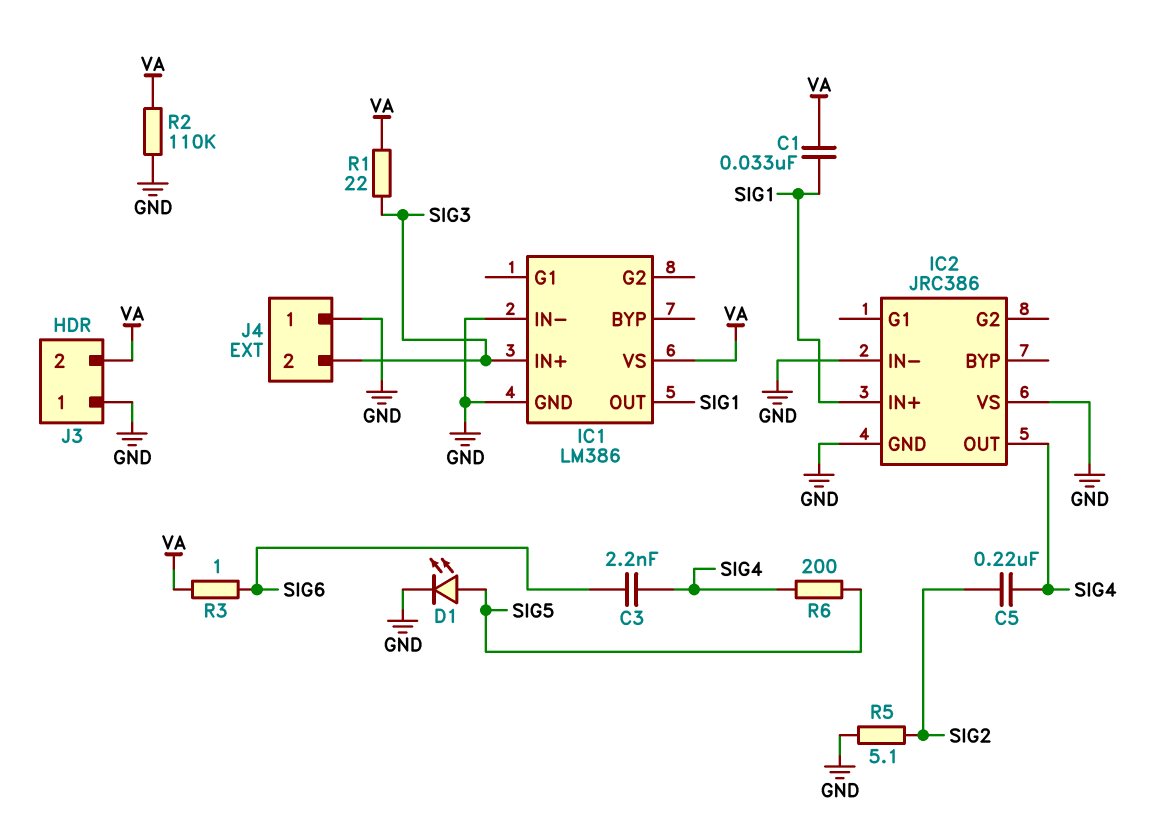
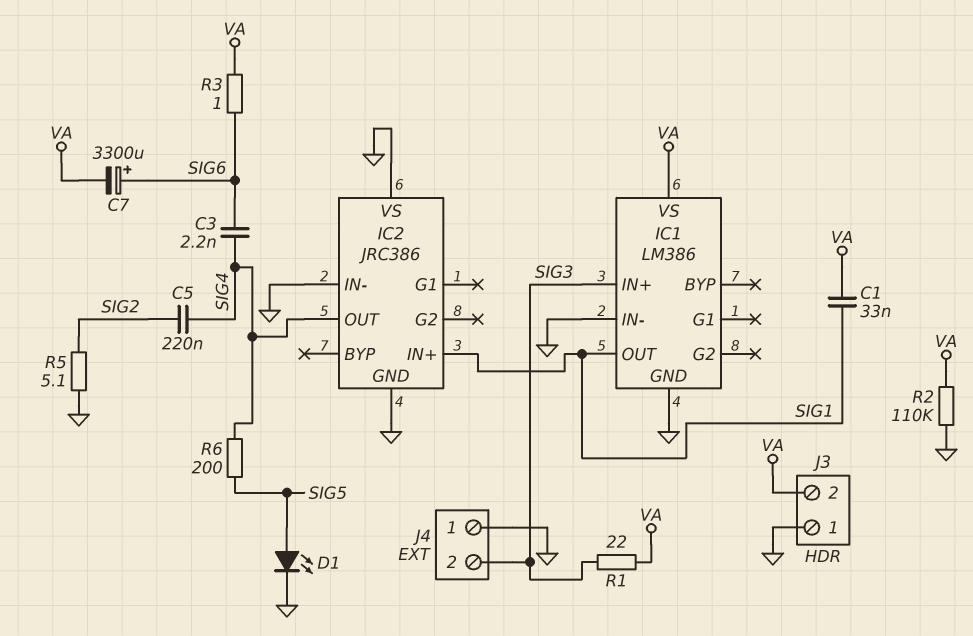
C7: none -> 3300uF (plus SIG6, minus VA)

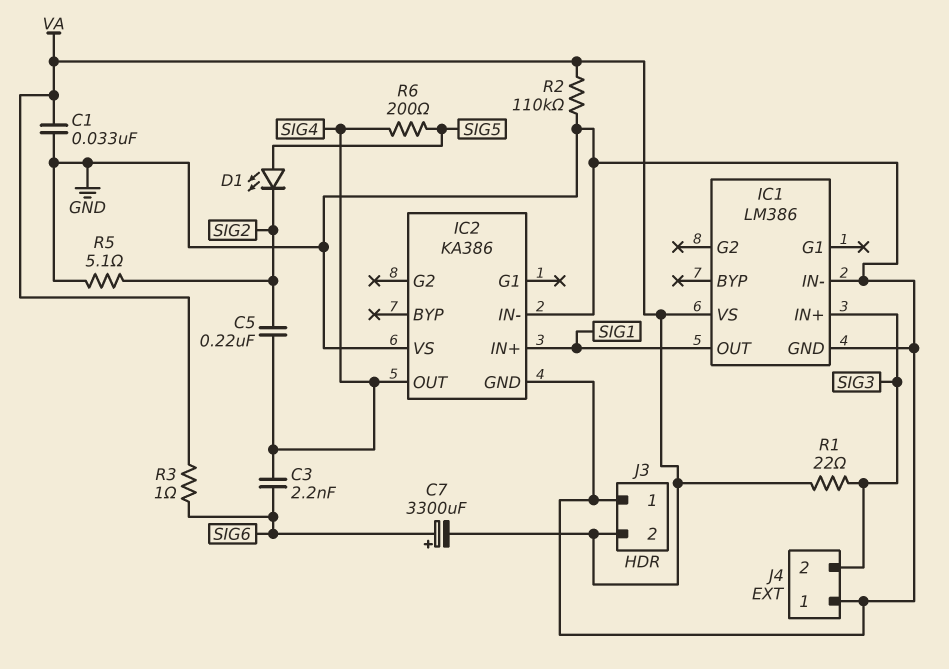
C1: 33nF (SIG1, VA) -> 33nF (GND, VA)
D1: LED (A SIG5, K GND) -> LED (A SIG5, K SIG2)
IC2: JRC386 -> KA386

